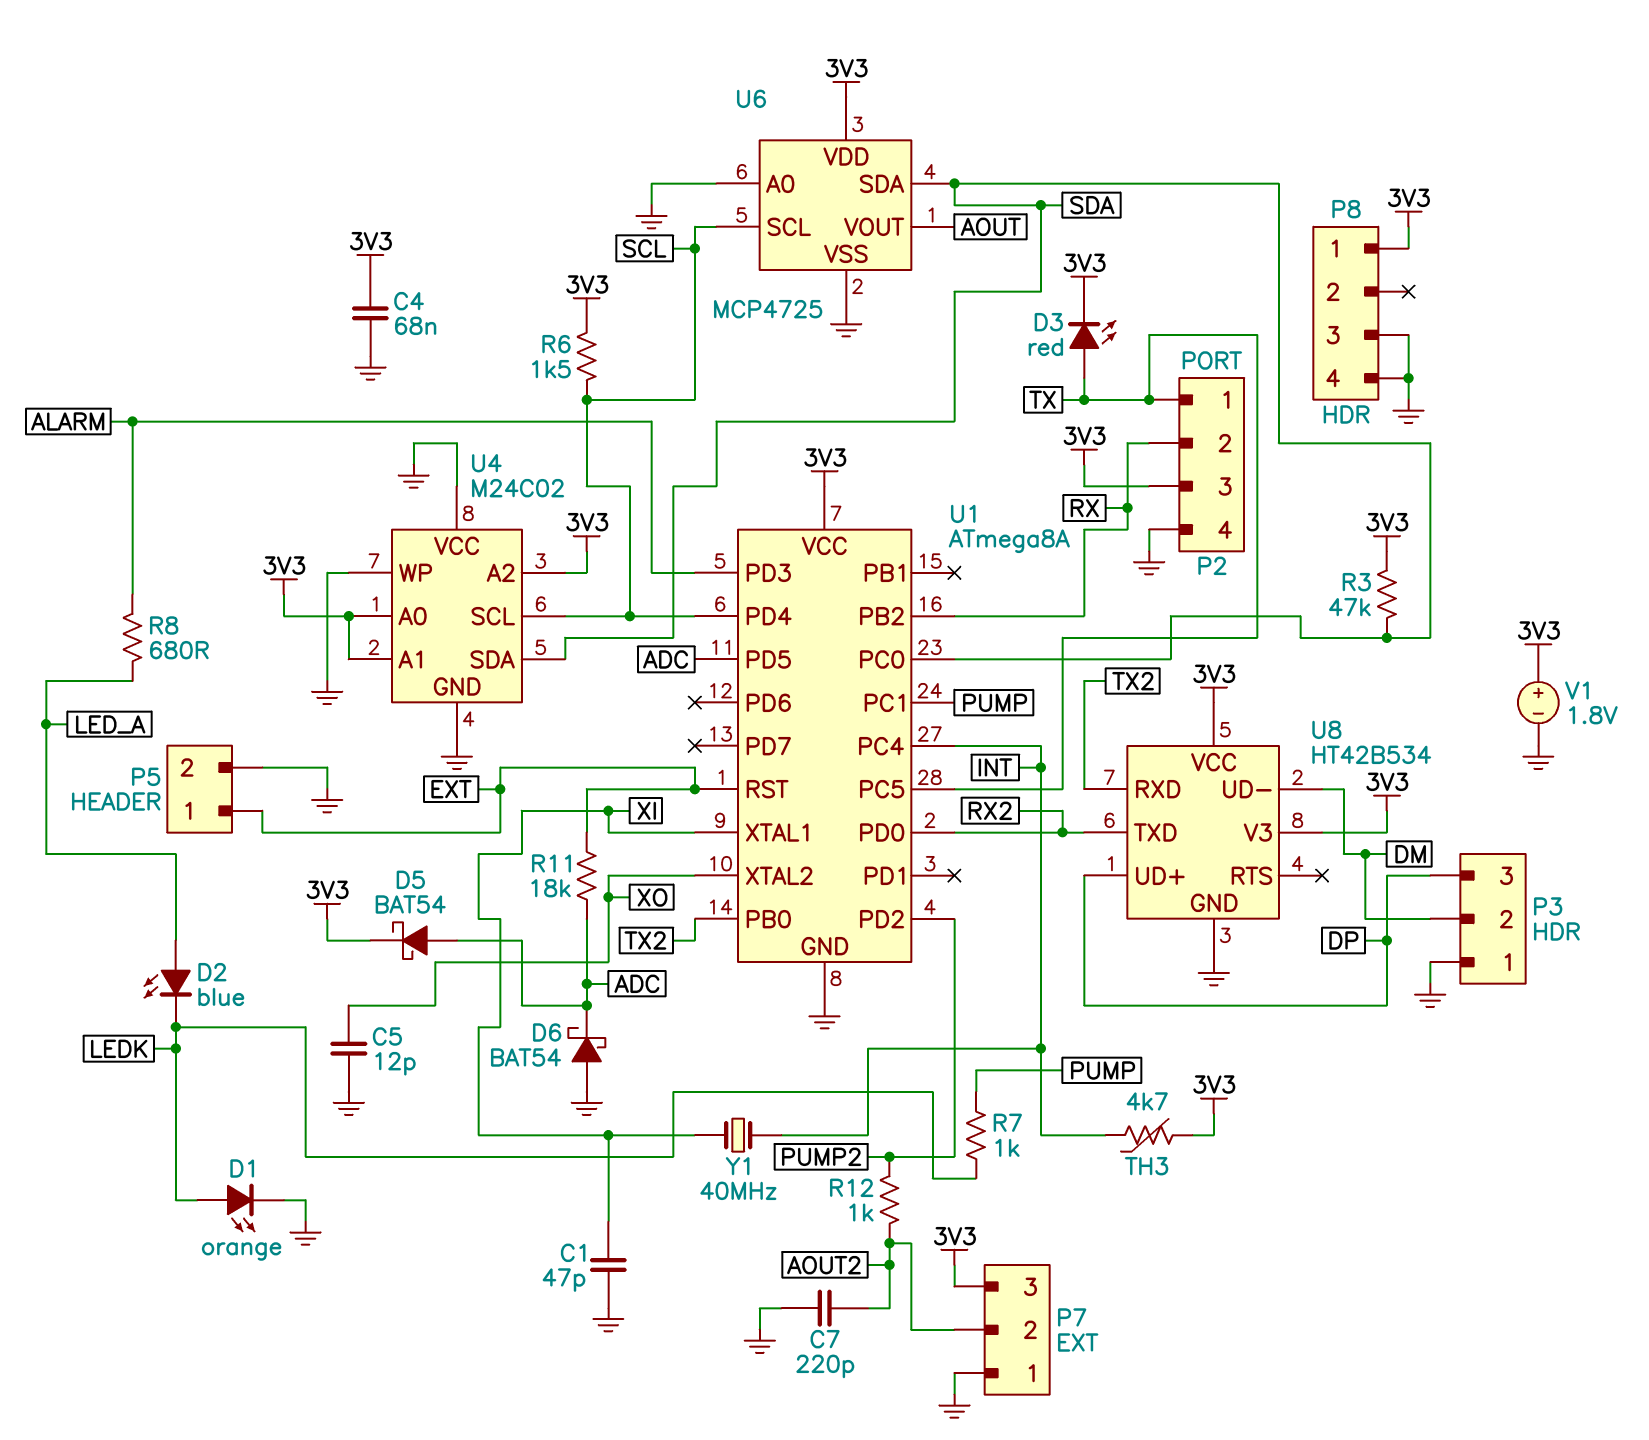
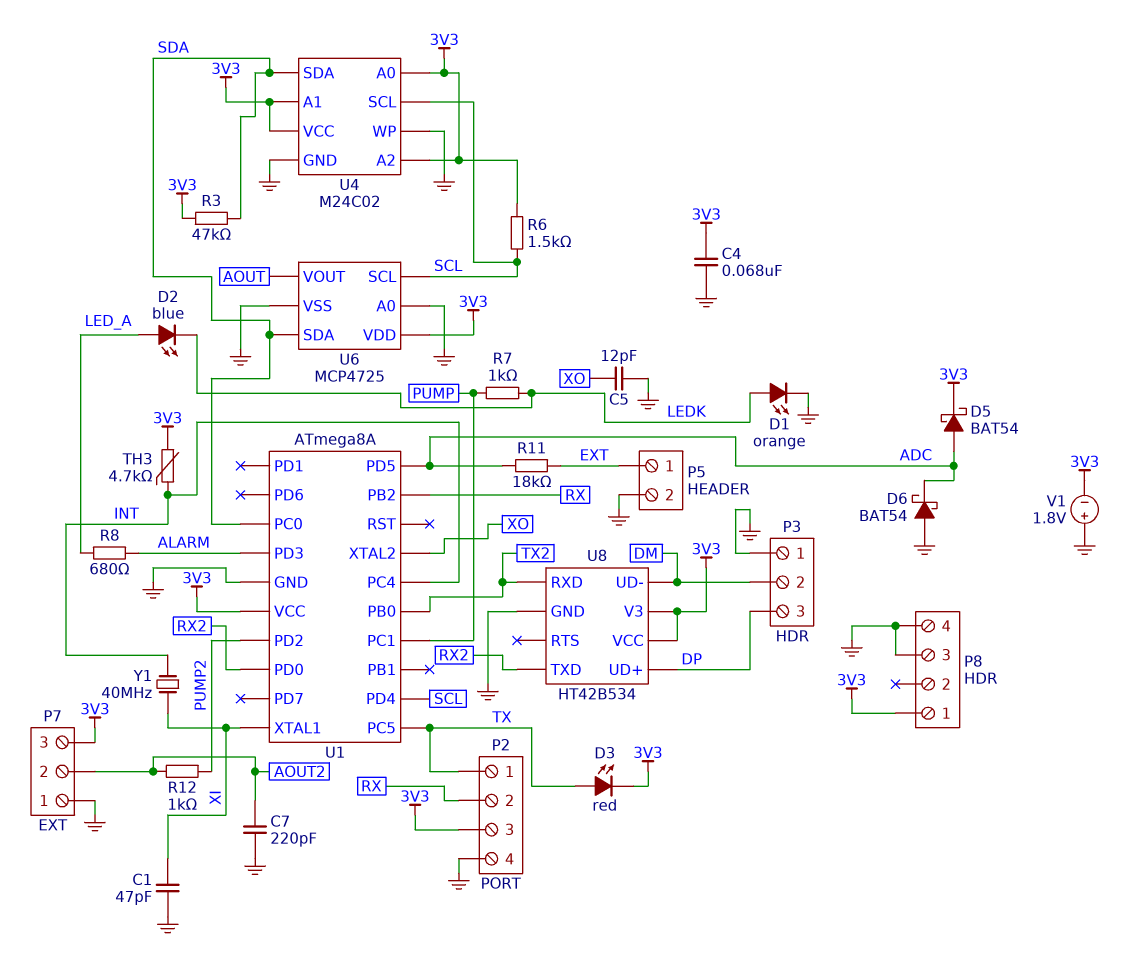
U1 pin RST: EXT -> none
U4 pin VCC: GND -> 3V3
V1: 1.8V (plus 3V3, minus GND) -> 1.8V (plus GND, minus 3V3)

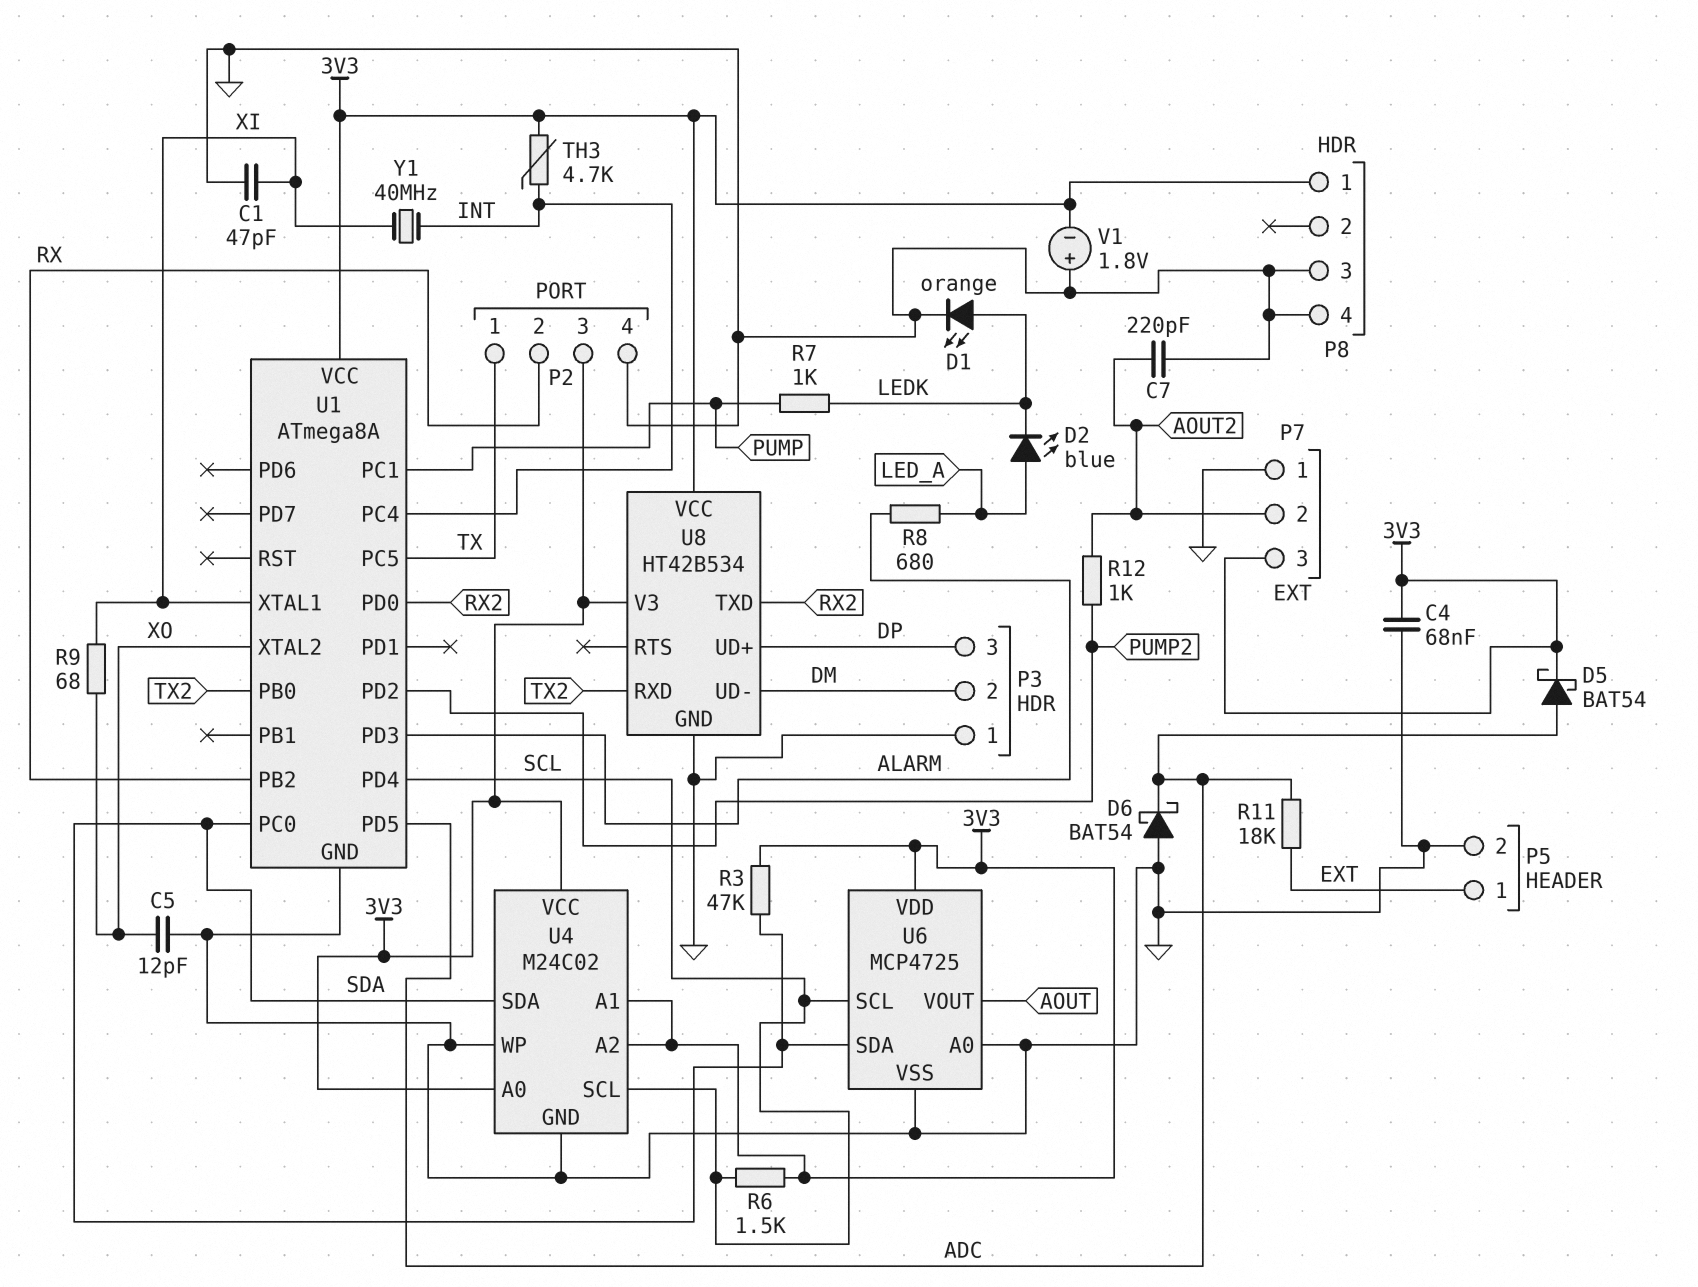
D3: LED red (A TX, K 3V3) -> none
R9: none -> 68 (XI, XO)

